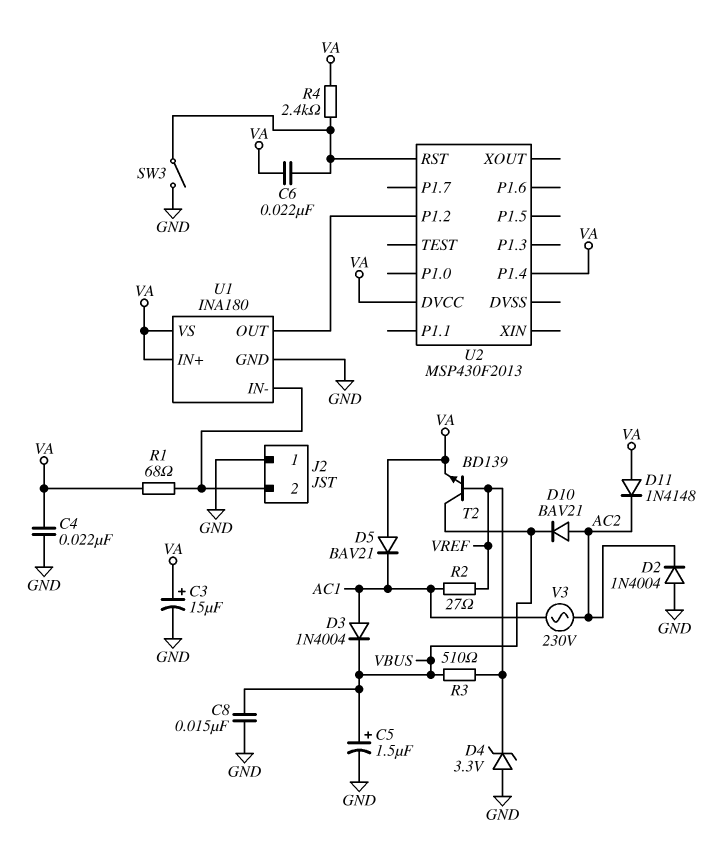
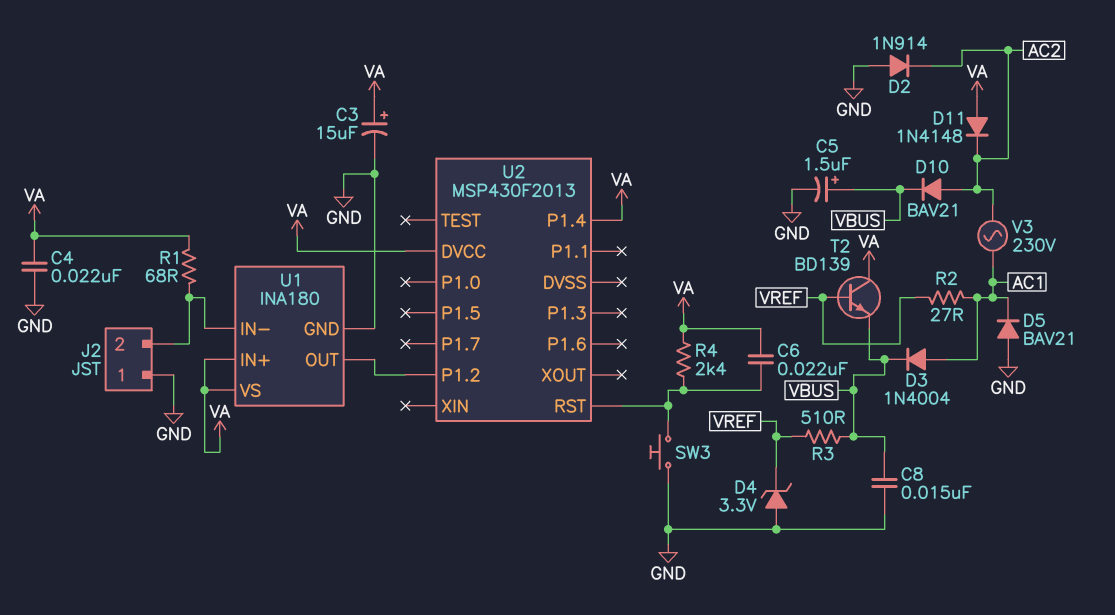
D2: diode 1N4004 (A GND, K AC2) -> diode 1N914 (A GND, K AC2)
D5: diode BAV21 (A VA, K AC1) -> diode BAV21 (A GND, K AC1)
SW3: switch (GND, U2/RST) -> button (GND, U2/RST)
T2: NPN BD139 (B VREF, C VBUS, E VA) -> NPN BD139 (B VREF, C VA, E VBUS)

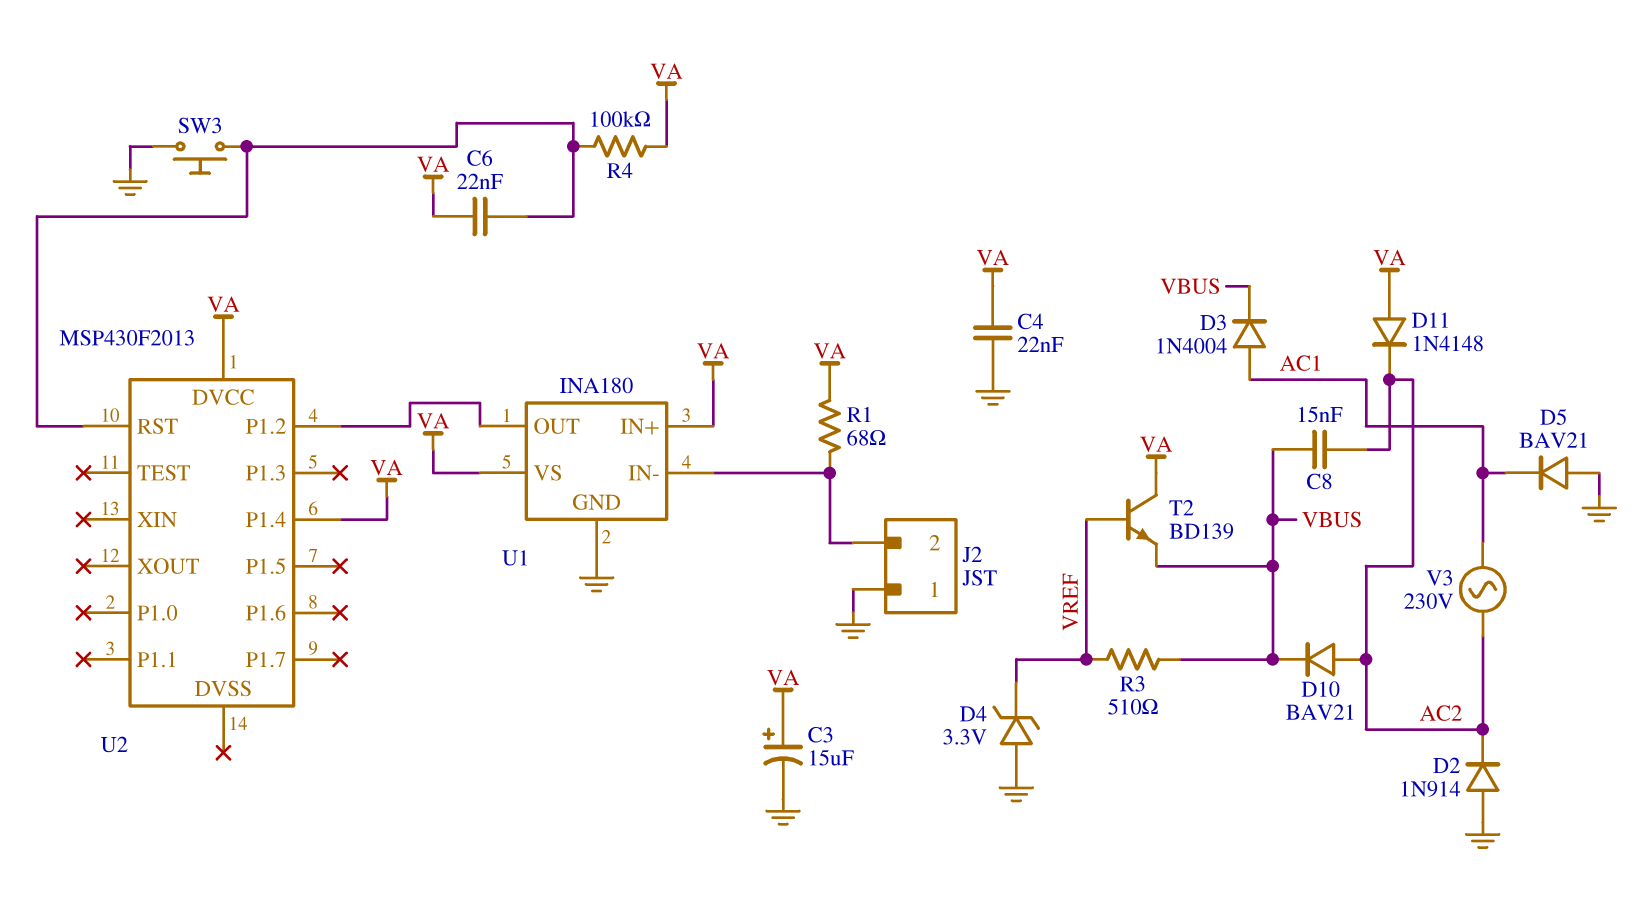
C5: 1.5uF (plus VBUS, minus GND) -> none
C8: 15nF (GND, VBUS) -> 15nF (AC2, VBUS)
R2: 27 (AC1, VREF) -> none
R4: 2.4k (U2/RST, VA) -> 100k (U2/RST, VA)

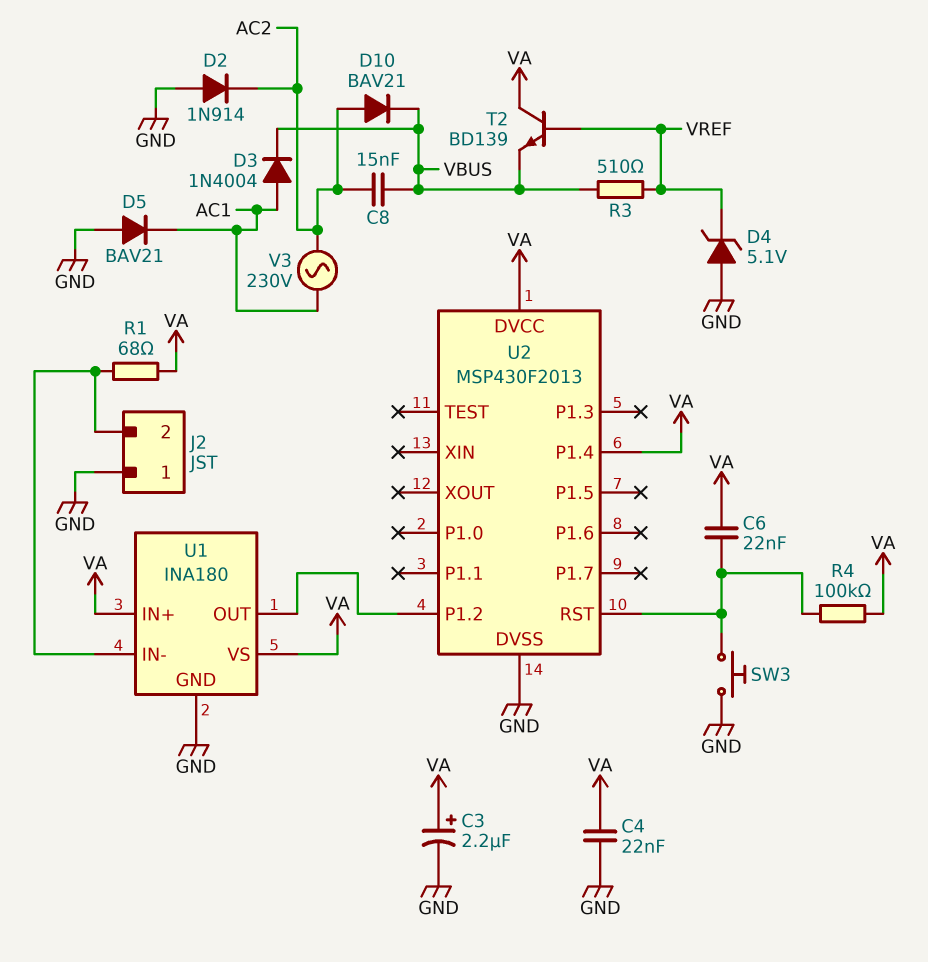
C3: 15uF (plus VA, minus GND) -> 2.2uF (plus VA, minus GND)
D4: zener 3.3V (A GND, K VREF) -> zener 5.1V (A GND, K VREF)
D11: diode 1N4148 (A VA, K AC2) -> none
U2 pin DVSS: none -> GND

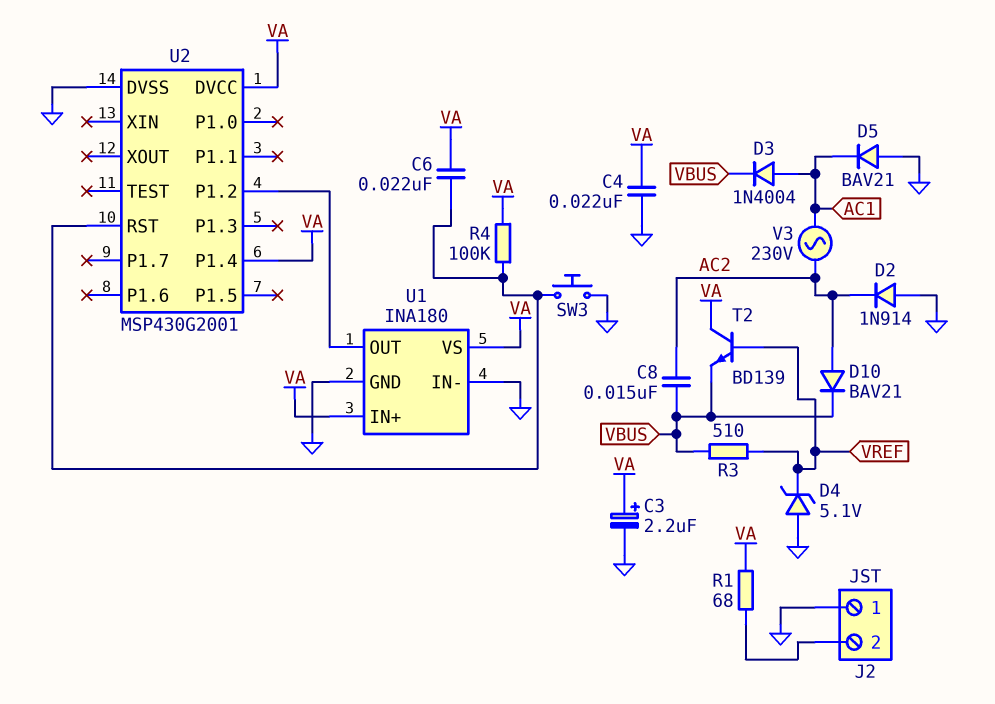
U1 pin IN-: J2/2 -> GND
U2: MSP430F2013 -> MSP430G2001

